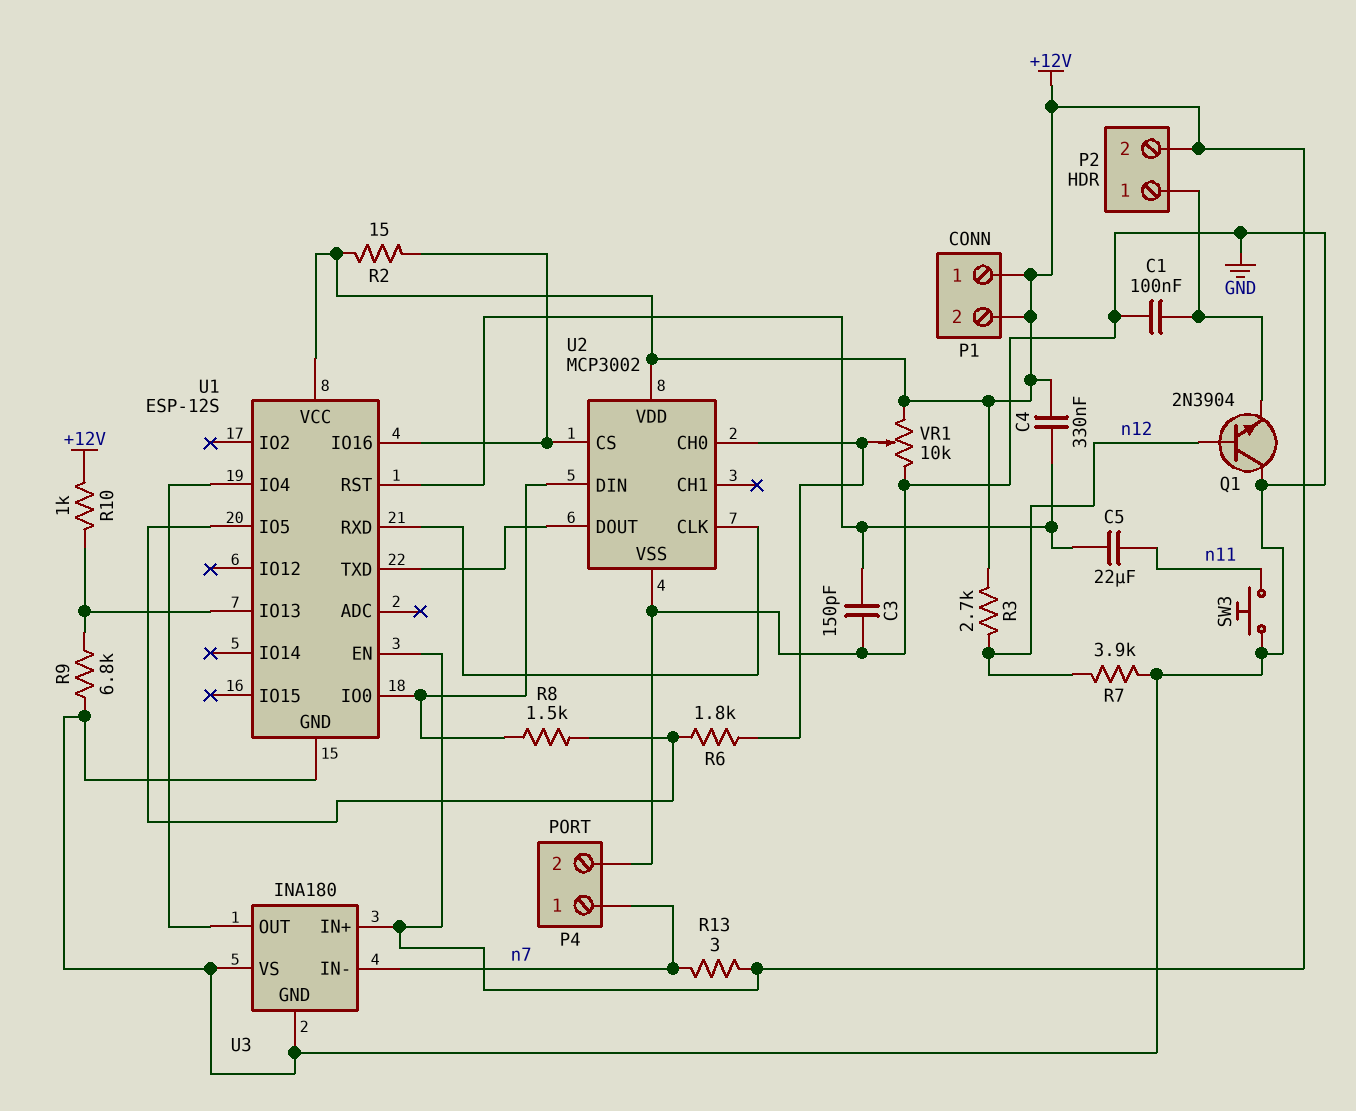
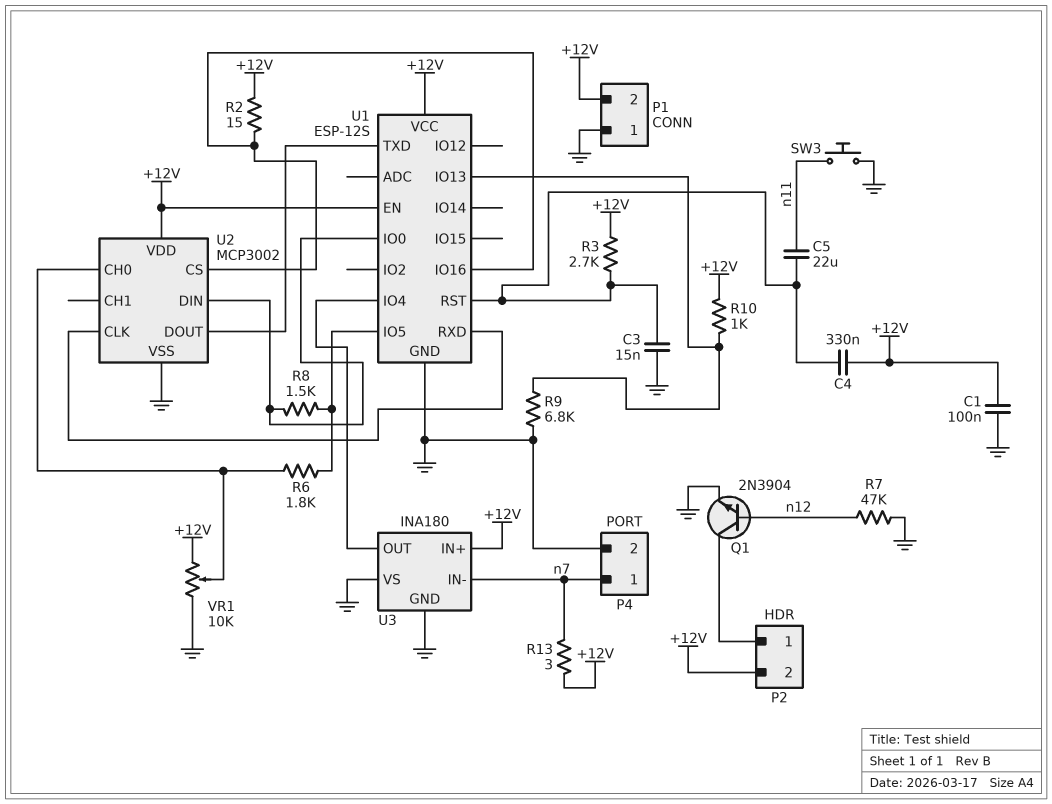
C1: 100nF (GND, P2/1) -> 100nF (+12V, GND)
C3: 150pF (GND, U1/RST) -> 15nF (GND, U1/RST)
P1 pin 1: +12V -> GND
Q1: NPN 2N3904 (B n12, C GND, E P2/1) -> NPN 2N3904 (B n12, C P2/1, E GND)
R3: 2.7k (+12V, n12) -> 2.7k (+12V, U1/RST)
R7: 3.9k (GND, n12) -> 47k (GND, n12)

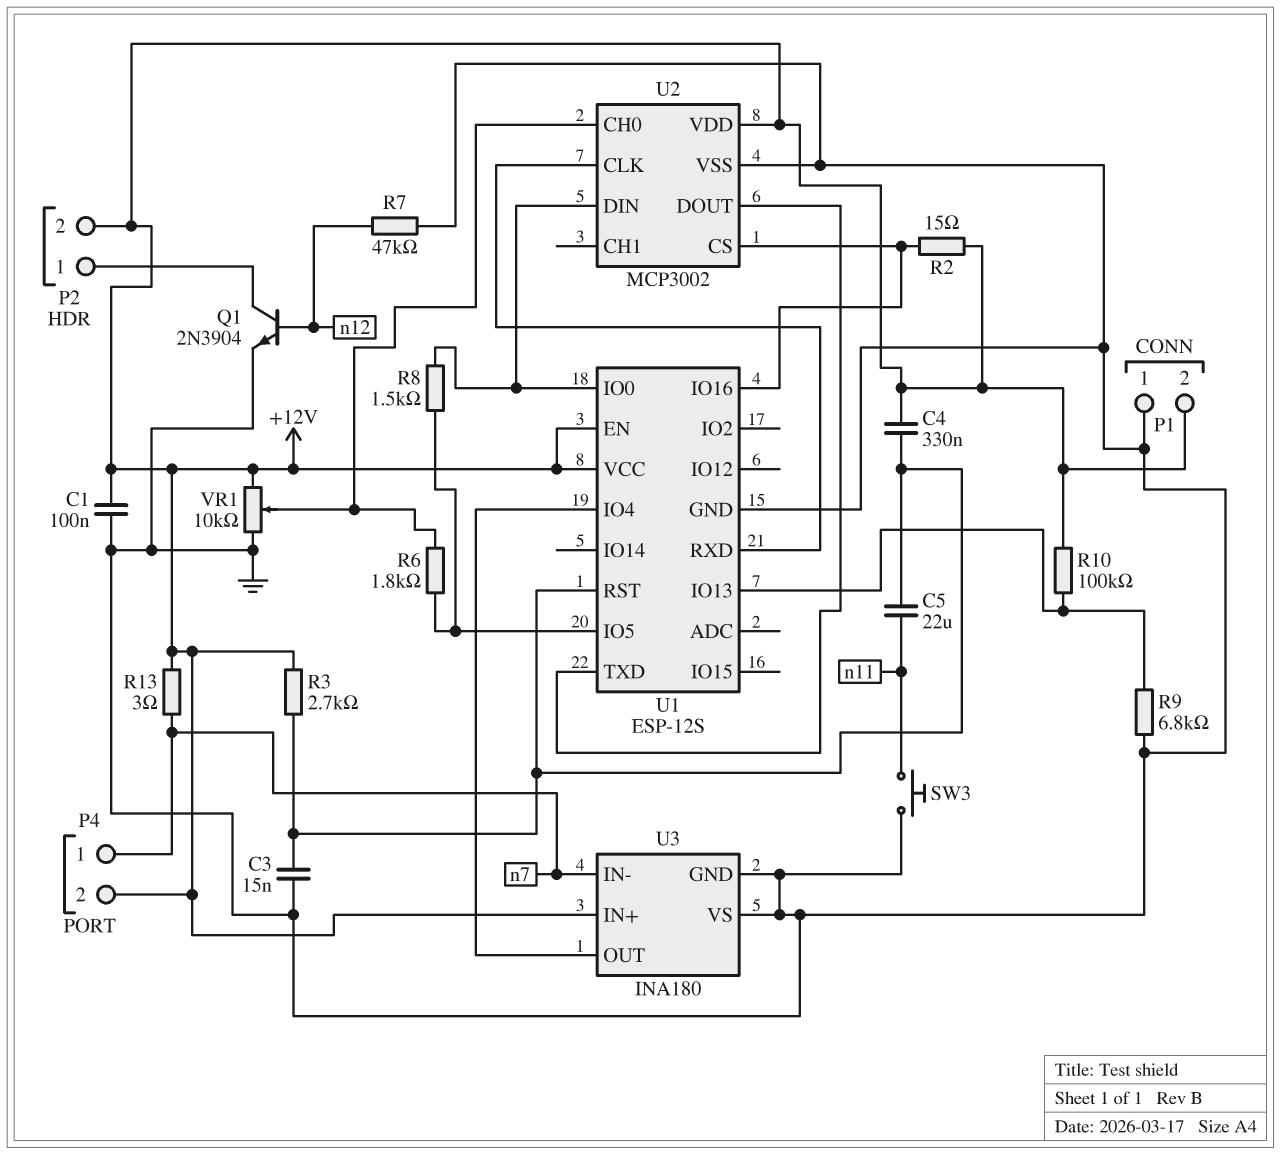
P4 pin 2: GND -> +12V
R10: 1k (+12V, U1/IO13) -> 100k (+12V, U1/IO13)

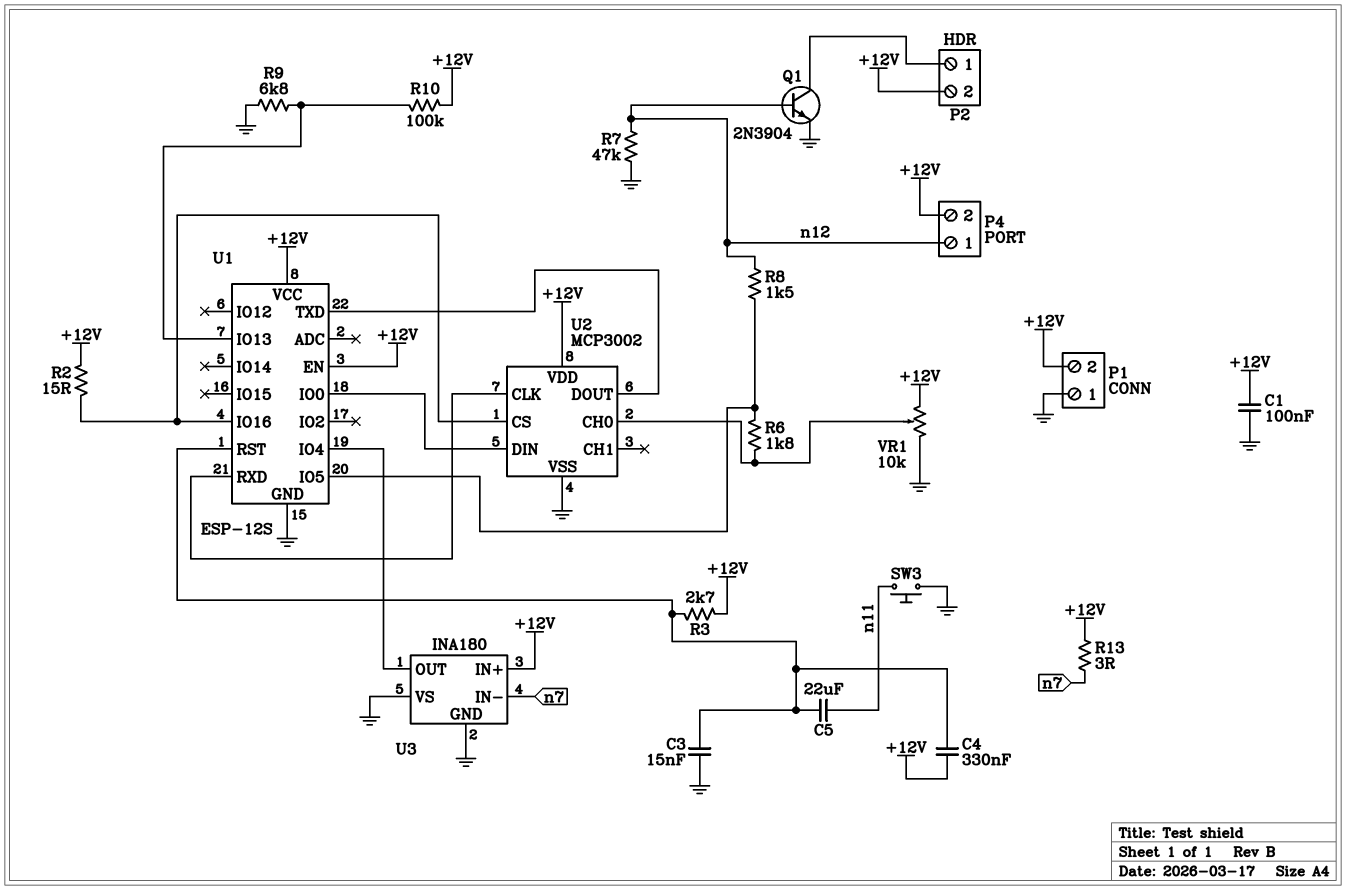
P4 pin 1: n7 -> n12
R8: 1.5k (U1/IO0, U1/IO5) -> 1.5k (U1/IO5, n12)

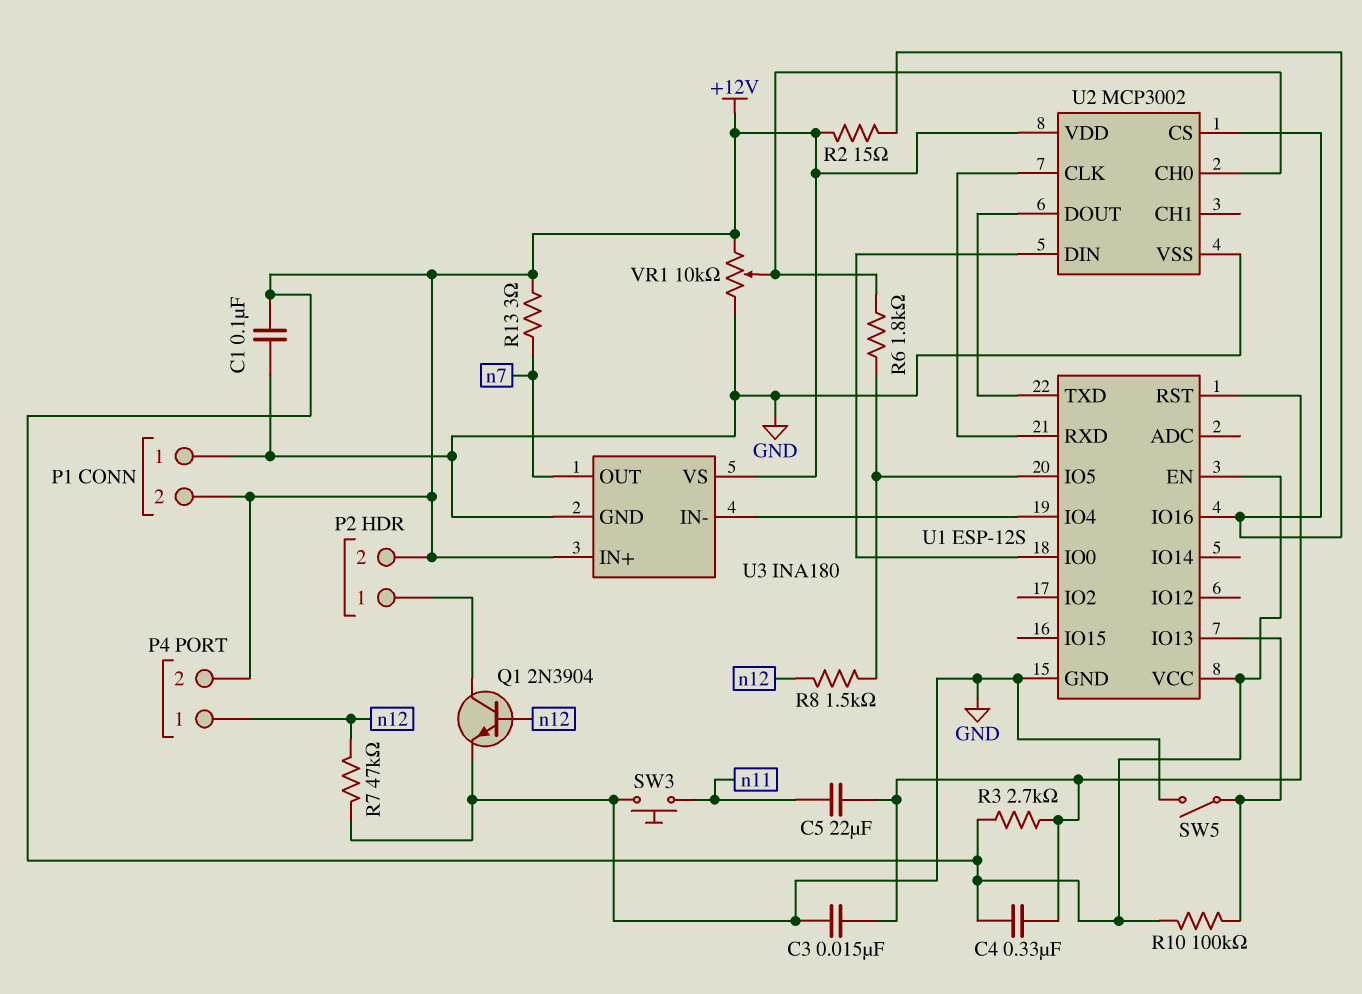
R9: 6.8k (GND, U1/IO13) -> none
SW5: none -> switch (GND, U1/IO13)
U3 pin IN-: n7 -> U1/IO4
U3 pin OUT: U1/IO4 -> n7
U3 pin VS: GND -> +12V

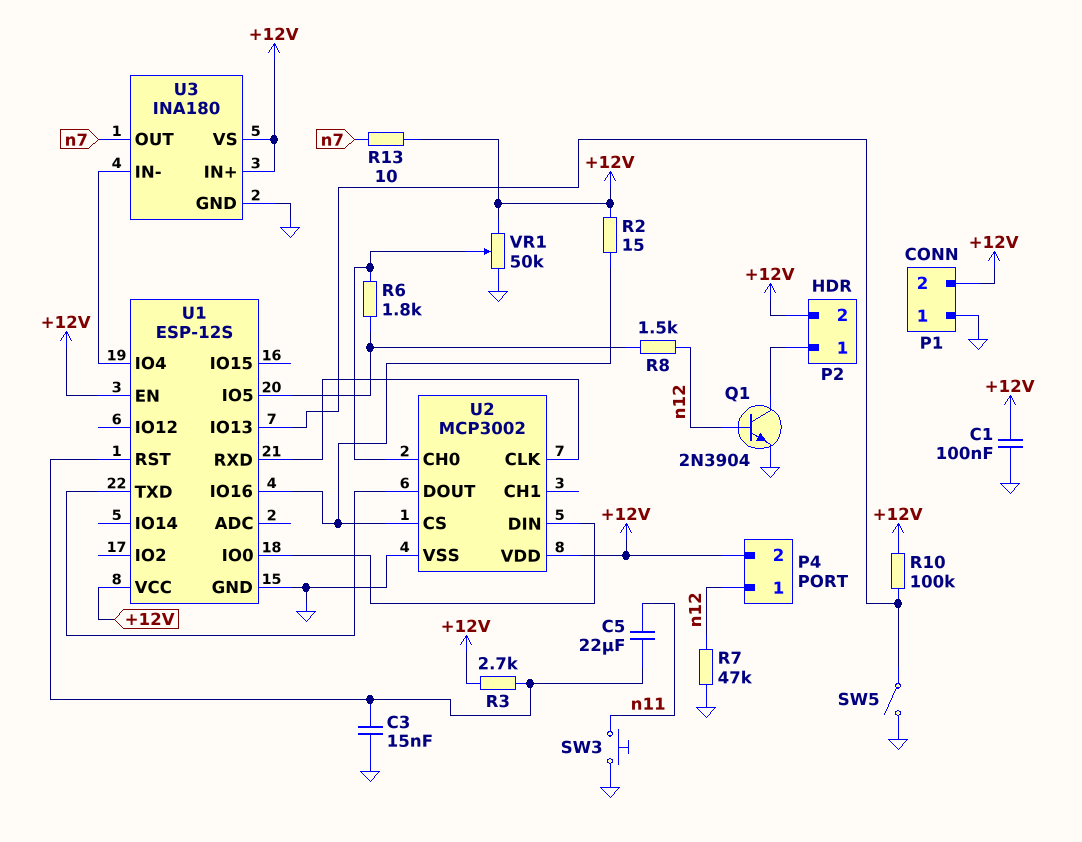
C4: 330nF (+12V, U1/RST) -> none
R13: 3 (+12V, n7) -> 10 (+12V, n7)
VR1: 10k (+12V, GND, wiper U2/CH0) -> 50k (+12V, GND, wiper U2/CH0)

